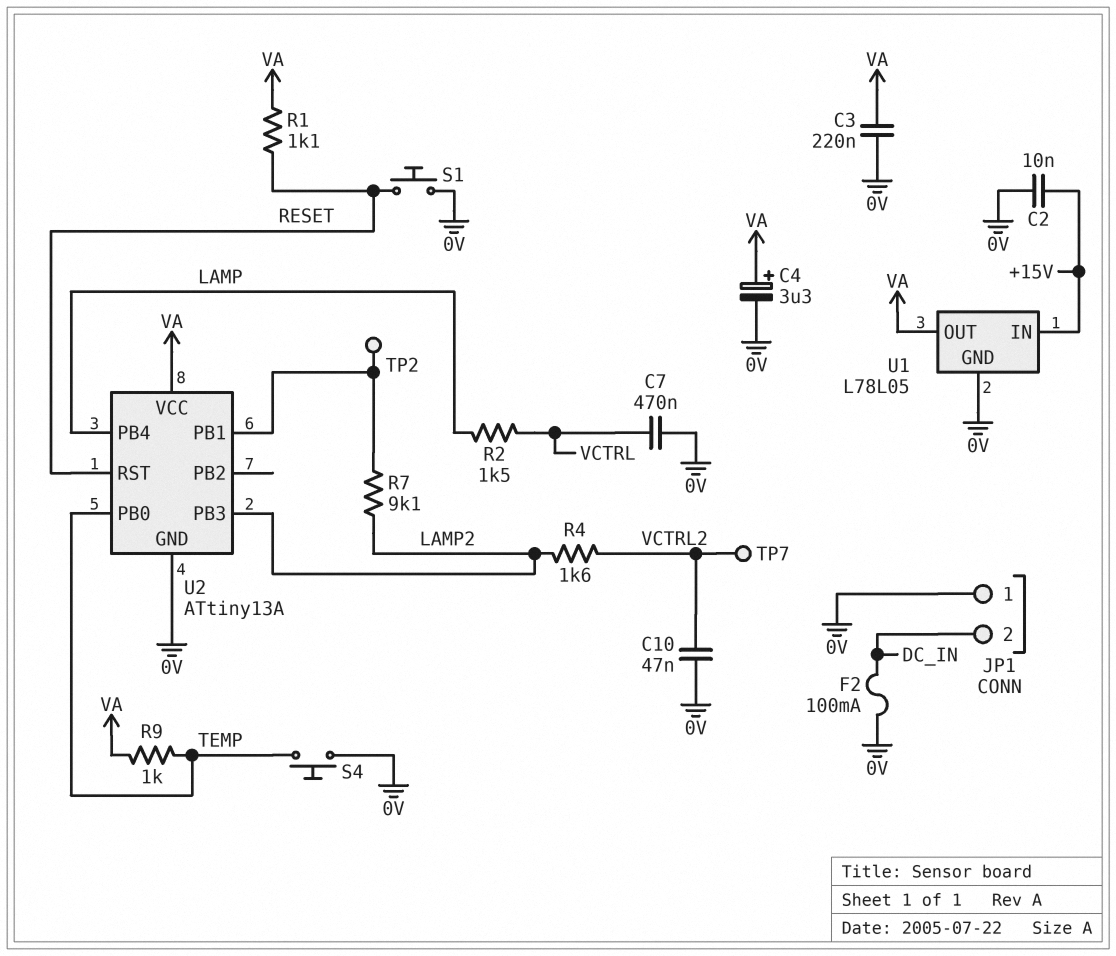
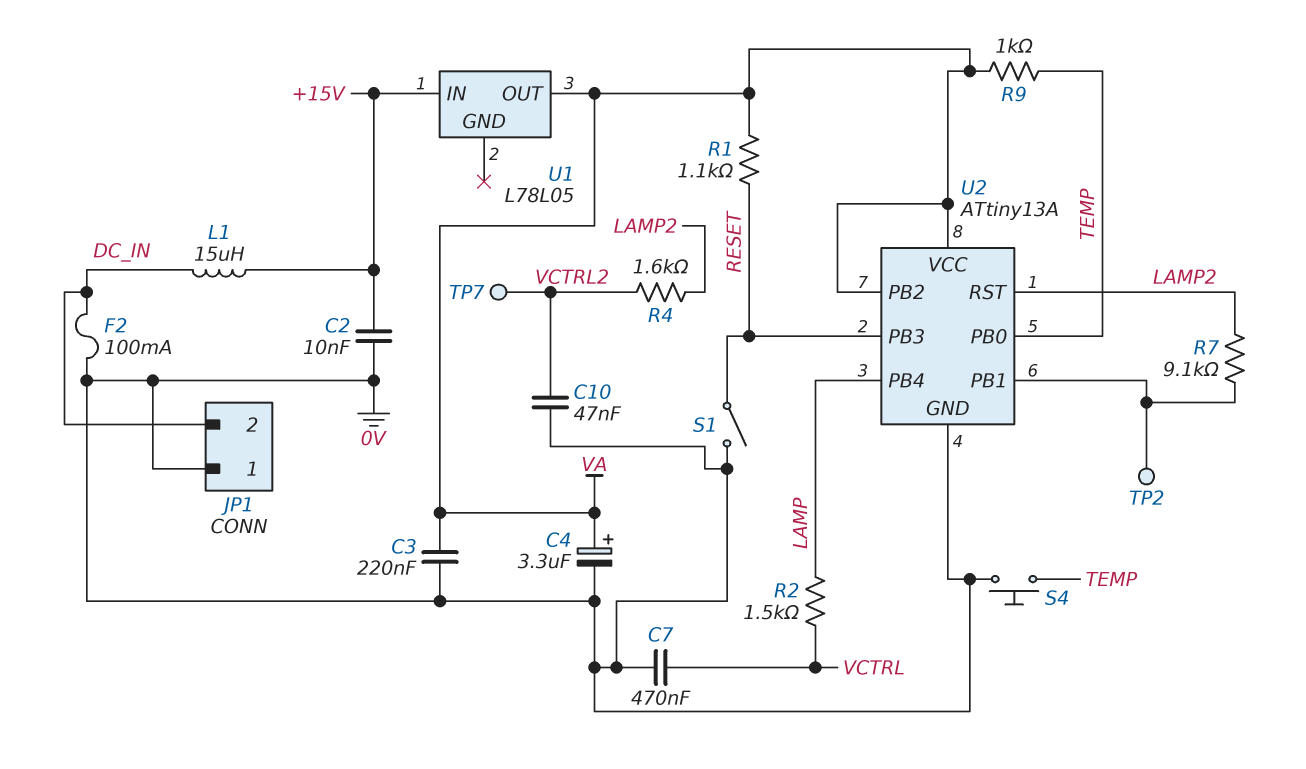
L1: none -> 15uH (+15V, DC_IN)
S1: button (0V, RESET) -> switch (0V, RESET)
U1 pin GND: 0V -> none
U2 pin PB2: none -> VA
U2 pin PB3: LAMP2 -> RESET
U2 pin RST: RESET -> LAMP2

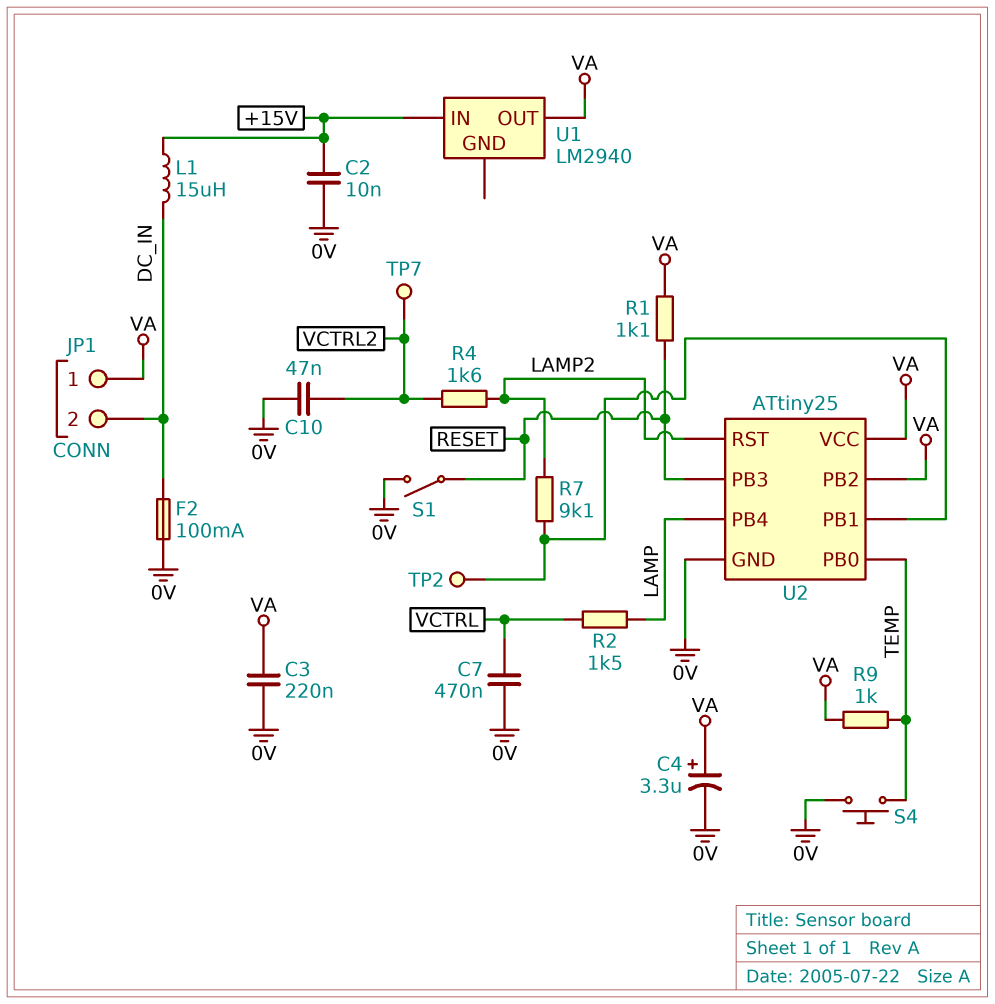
JP1 pin 1: 0V -> VA
U1: L78L05 -> LM2940
U2: ATtiny13A -> ATtiny25

